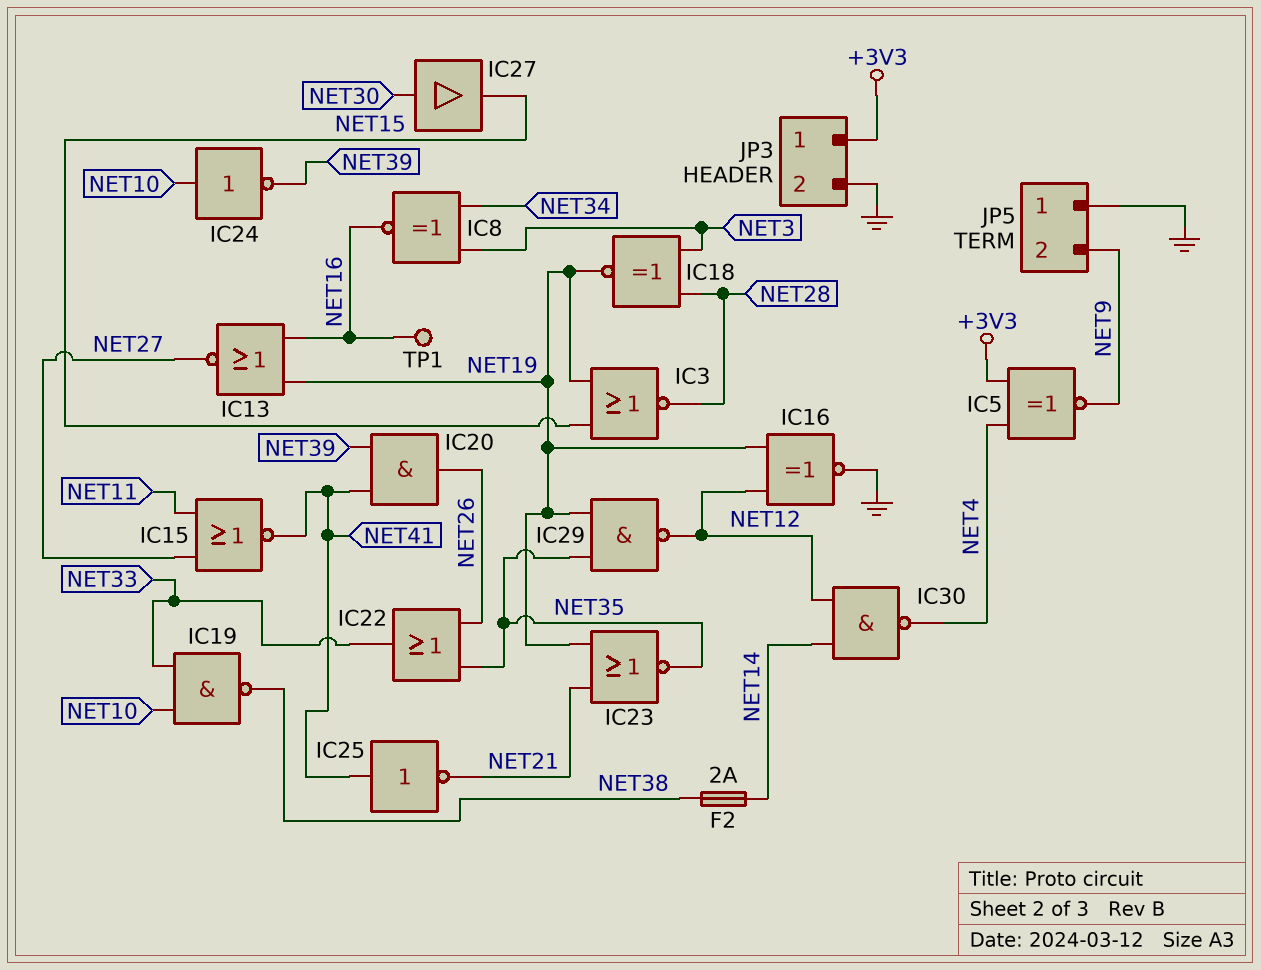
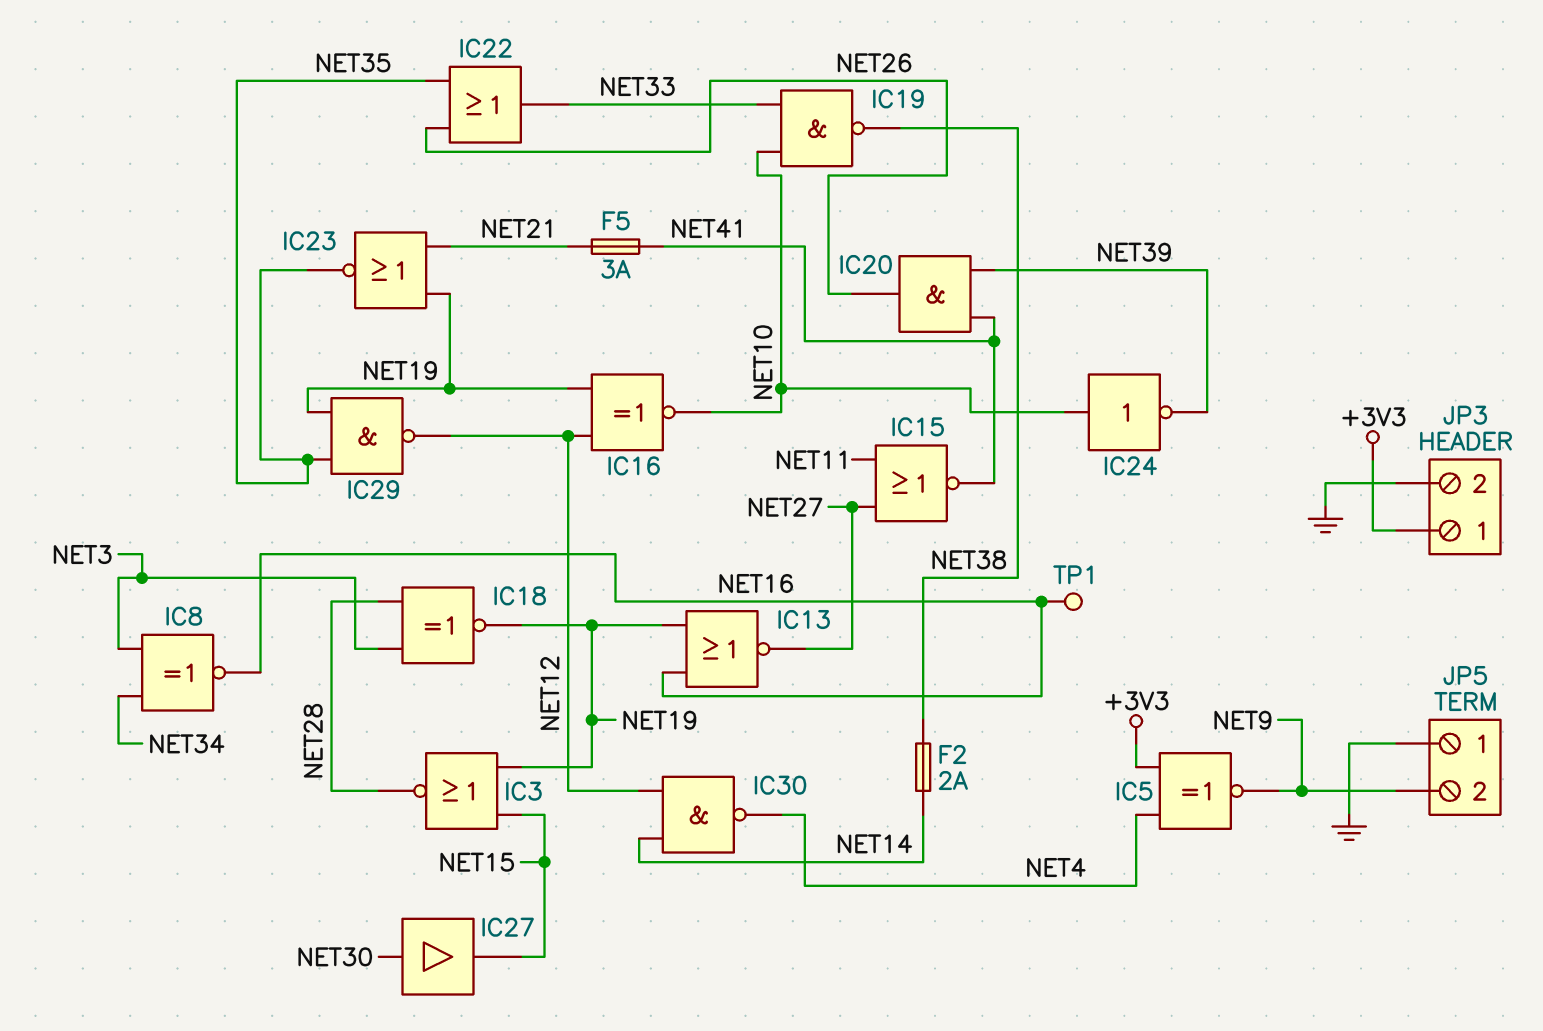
F5: none -> 3A (NET21, NET41)
IC16: XNOR (in NET12, in NET19, out GND) -> XNOR (in NET12, in NET19, out NET10)
IC25: NOT (in NET41, out NET21) -> none

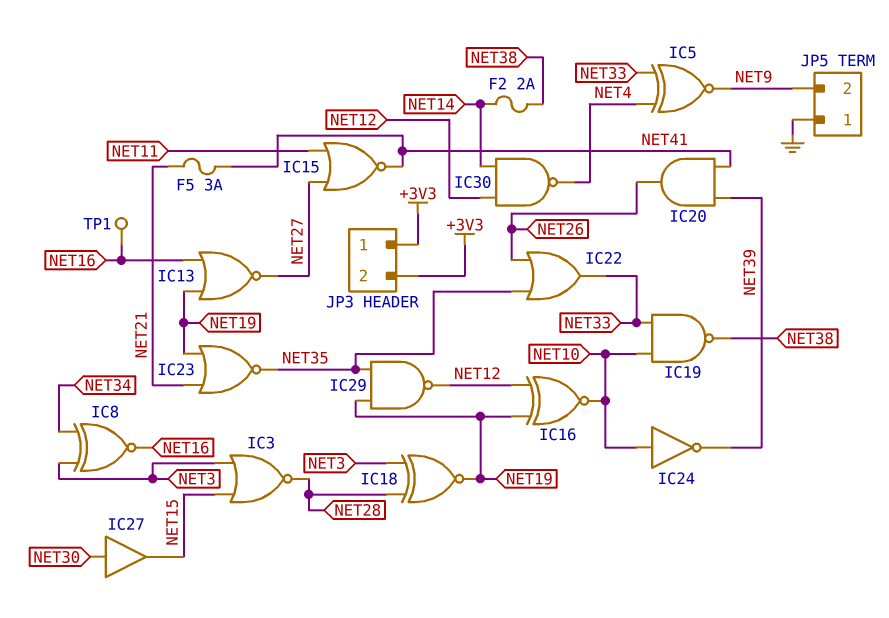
IC3: NOR (in NET15, in NET19, out NET28) -> NOR (in NET3, in NET15, out NET28)
IC5: XNOR (in +3V3, in NET4, out NET9) -> XNOR (in NET4, in NET33, out NET9)
JP3 pin 2: GND -> +3V3

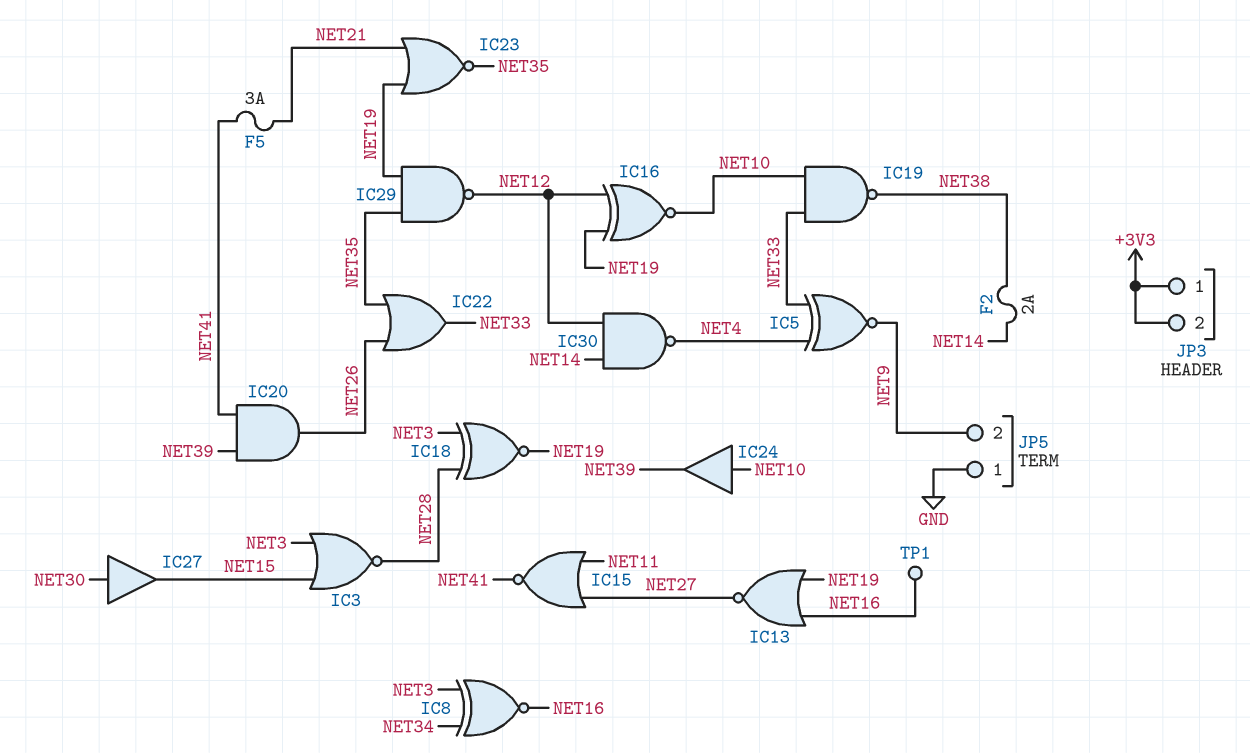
IC24: NOT (in NET10, out NET39) -> buffer (in NET10, out NET39)

